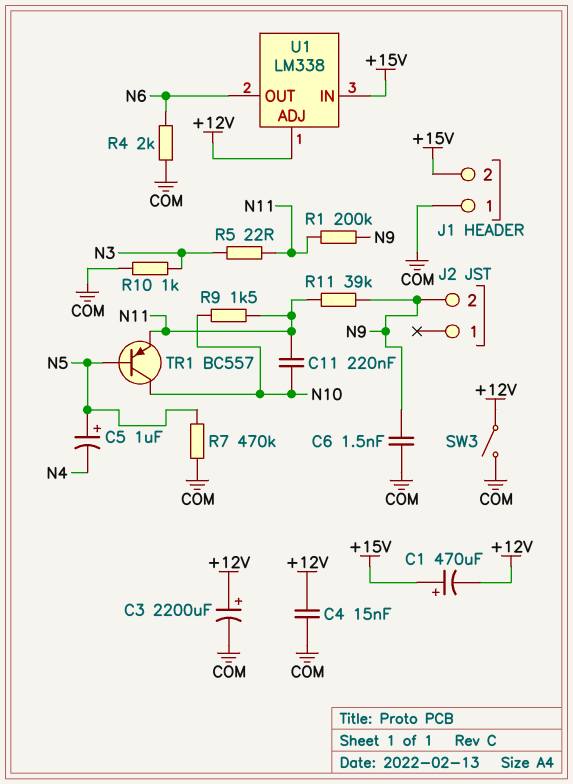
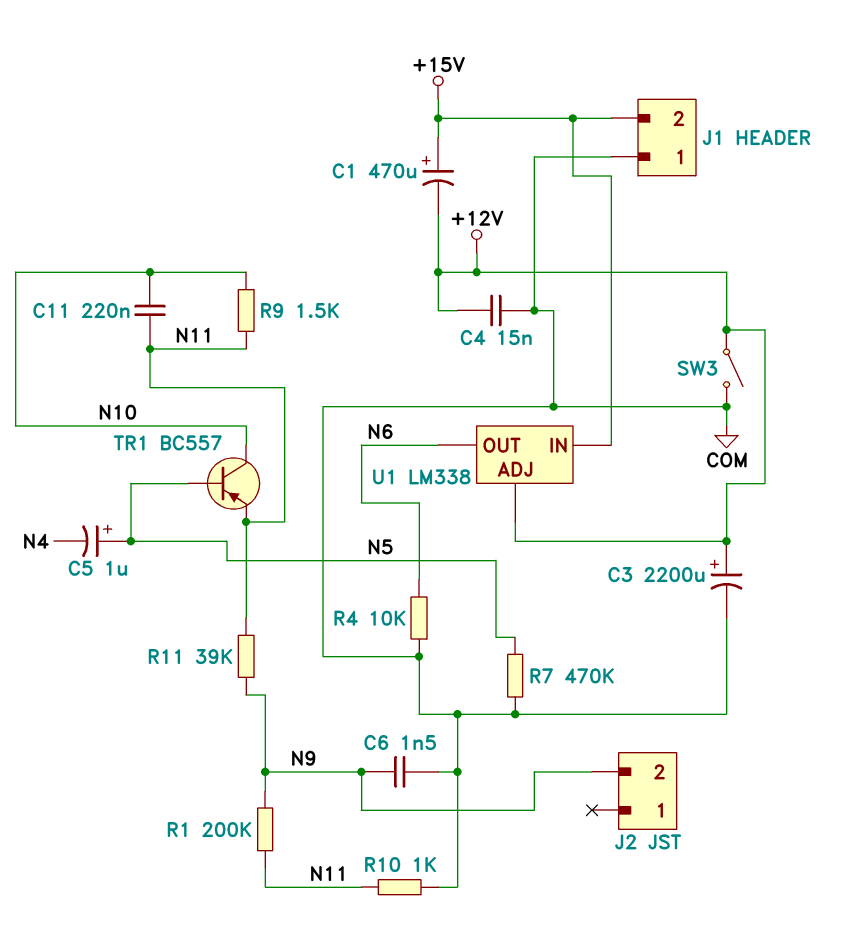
R4: 2k (COM, N6) -> 10k (COM, N6)
R5: 22 (N3, N11) -> none
R10: 1k (COM, N3) -> 1k (COM, N11)

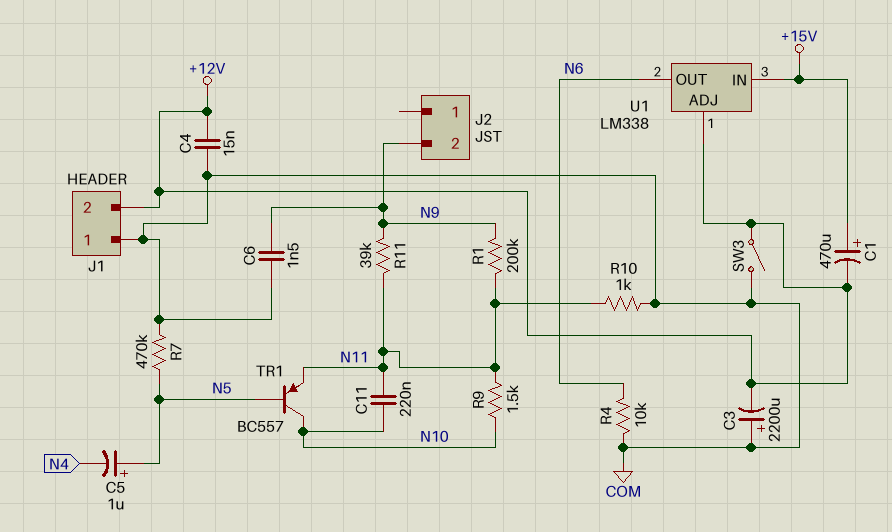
C3: 2200uF (plus +12V, minus COM) -> 2200uF (plus COM, minus +12V)
J1 pin 2: +15V -> +12V

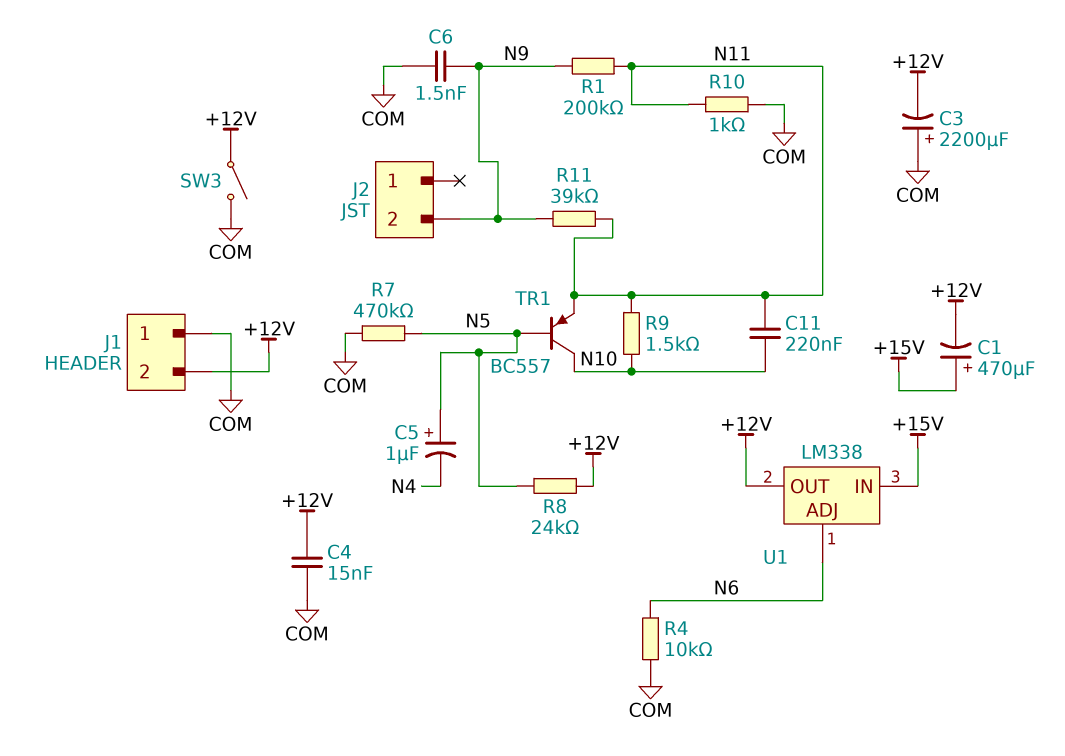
R8: none -> 24k (+12V, N5)
U1 pin ADJ: +12V -> N6
U1 pin OUT: N6 -> +12V

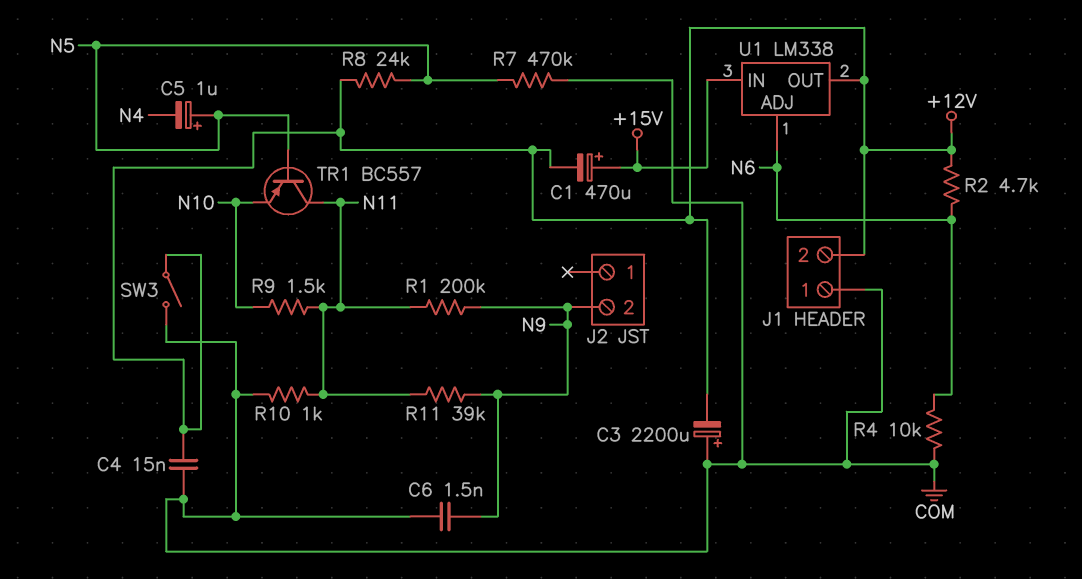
C11: 220nF (N10, N11) -> none
R2: none -> 4.7k (+12V, N6)
TR1: PNP BC557 (B N5, C N10, E N11) -> PNP BC557 (B N5, C N11, E N10)

